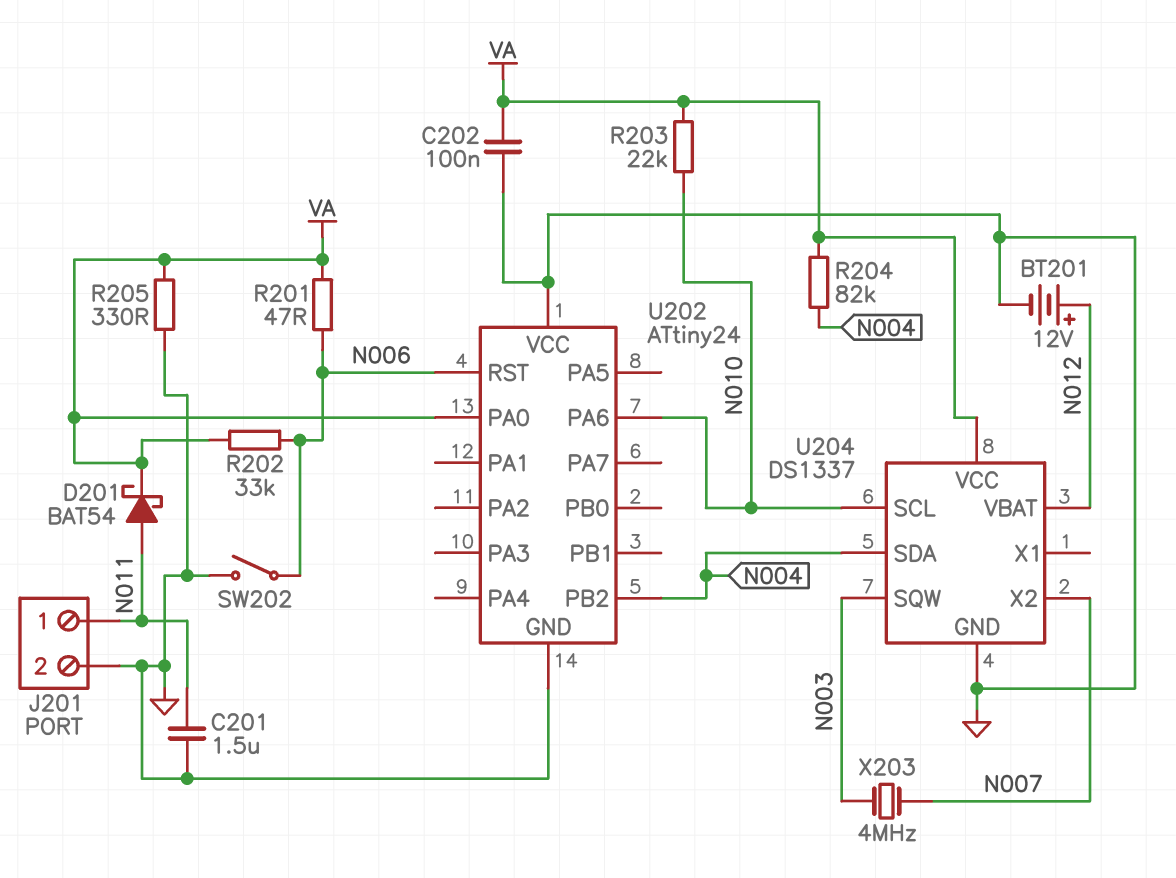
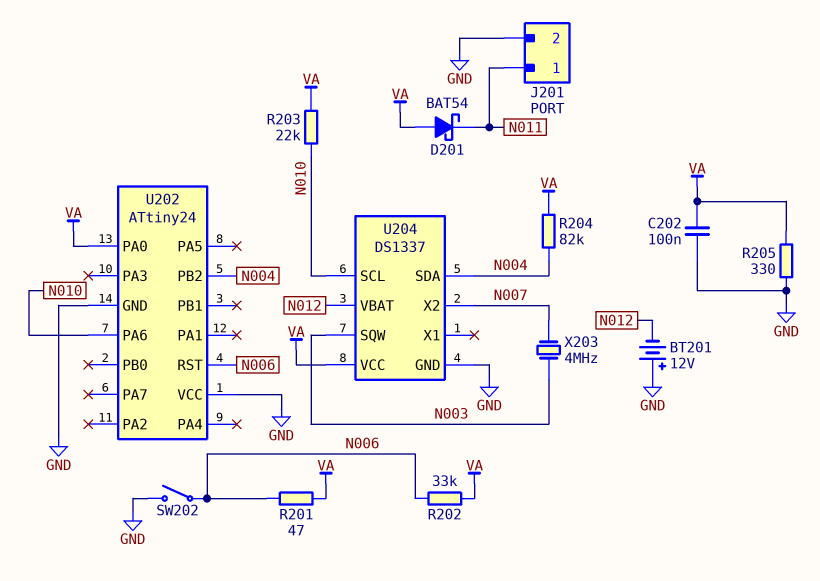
BT201: 12V (plus N012, minus GND) -> 12V (plus GND, minus N012)
C201: 1.5uF (GND, N011) -> none
D201: schottky BAT54 (A N011, K VA) -> schottky BAT54 (A VA, K N011)

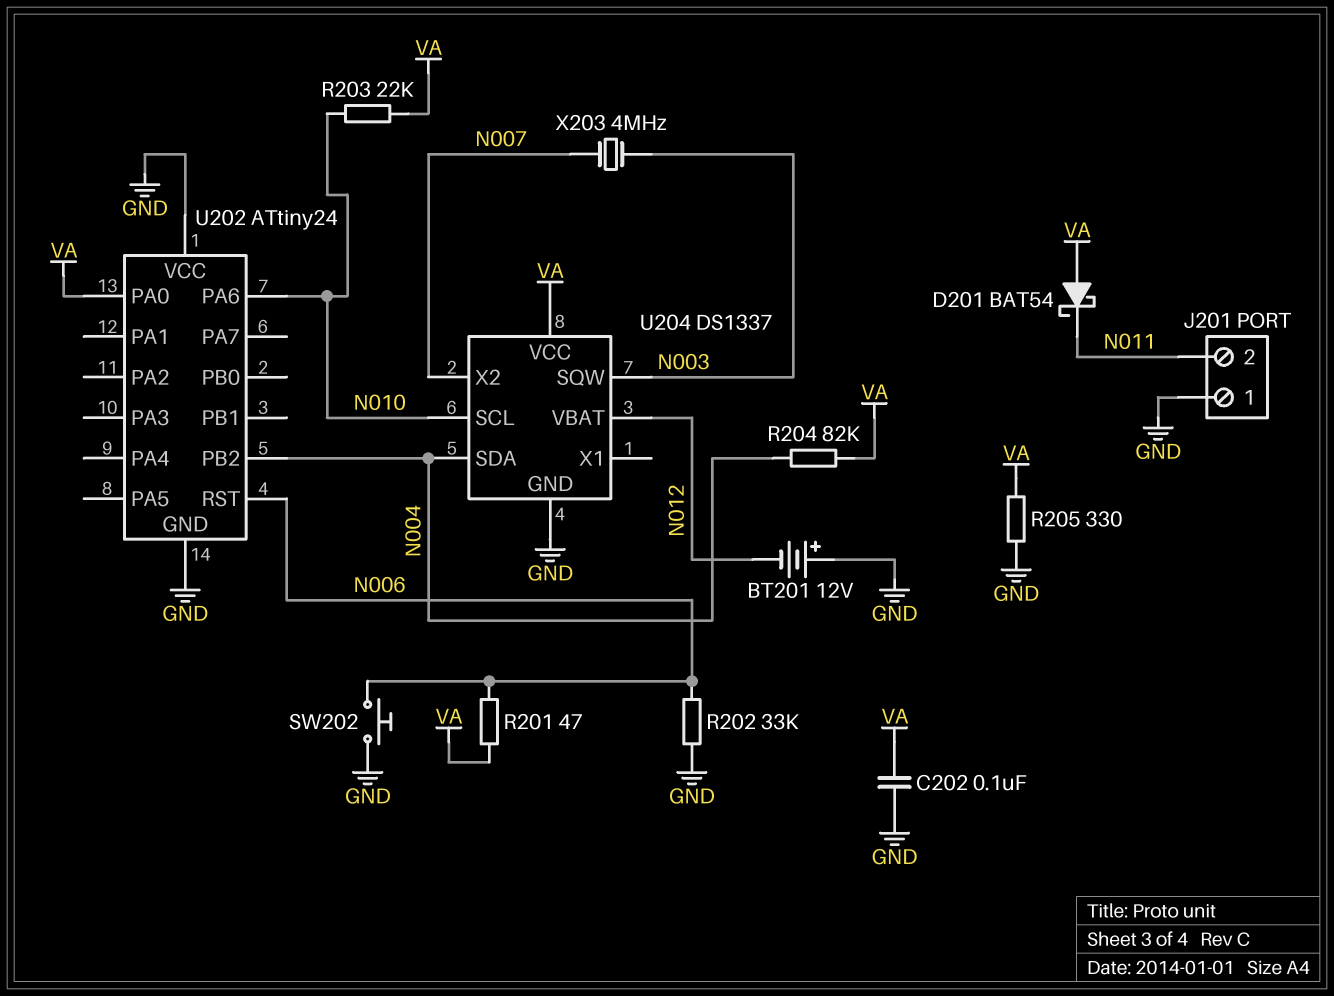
J201 pin 1: N011 -> GND
J201 pin 2: GND -> N011
R202: 33k (N006, VA) -> 33k (GND, N006)
SW202: switch (GND, N006) -> button (GND, N006)

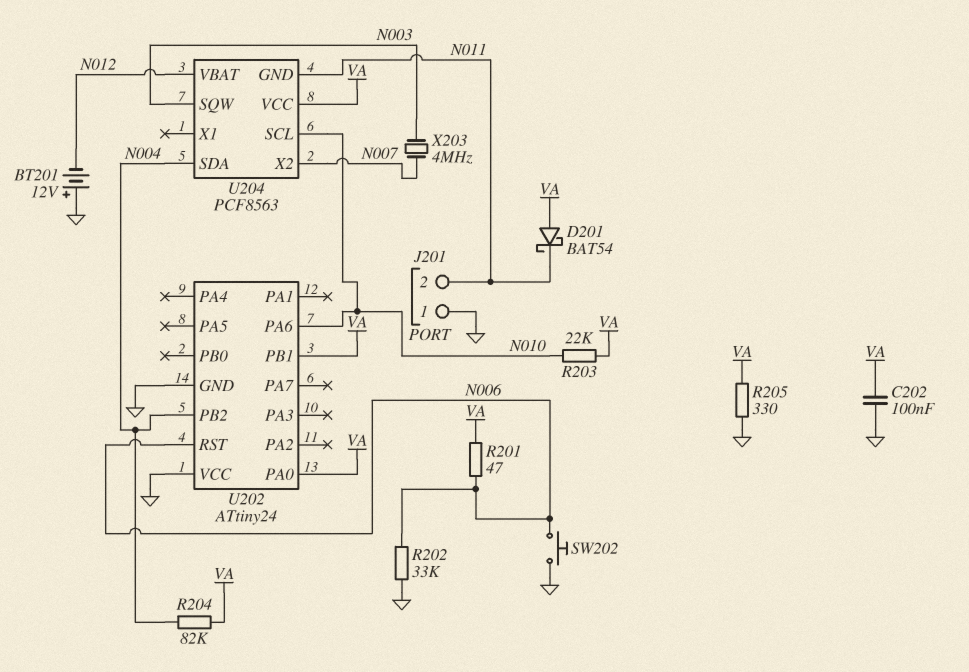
U202 pin PB1: none -> VA
U204: DS1337 -> PCF8563
U204 pin GND: GND -> N011

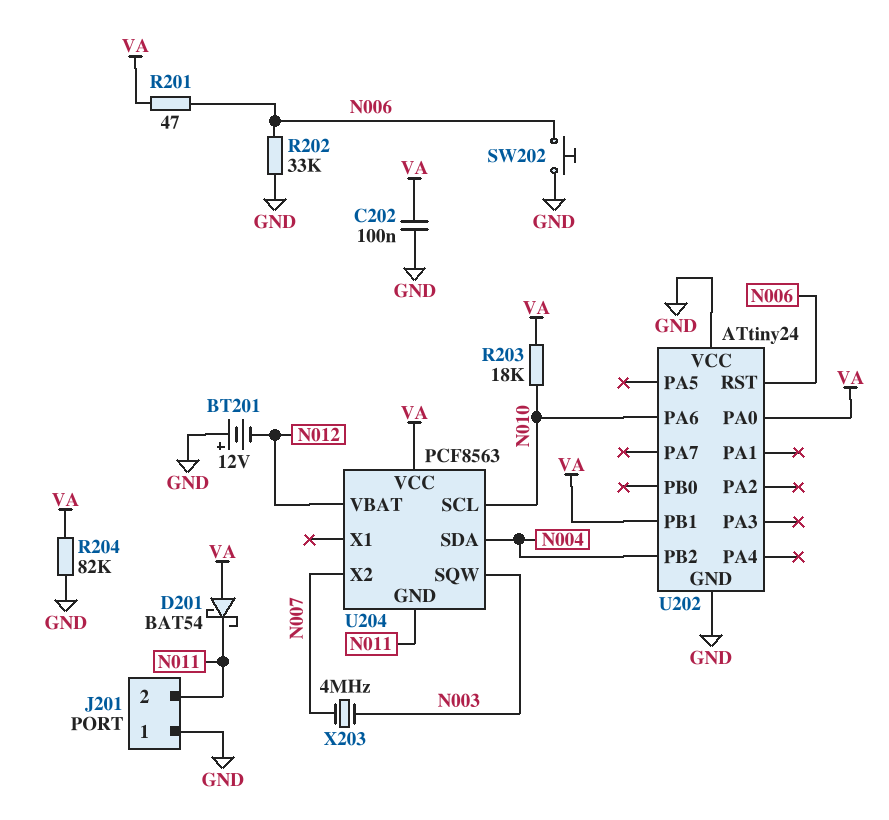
R203: 22k (N010, VA) -> 18k (N010, VA)
R204: 82k (N004, VA) -> 82k (GND, VA)
R205: 330 (GND, VA) -> none

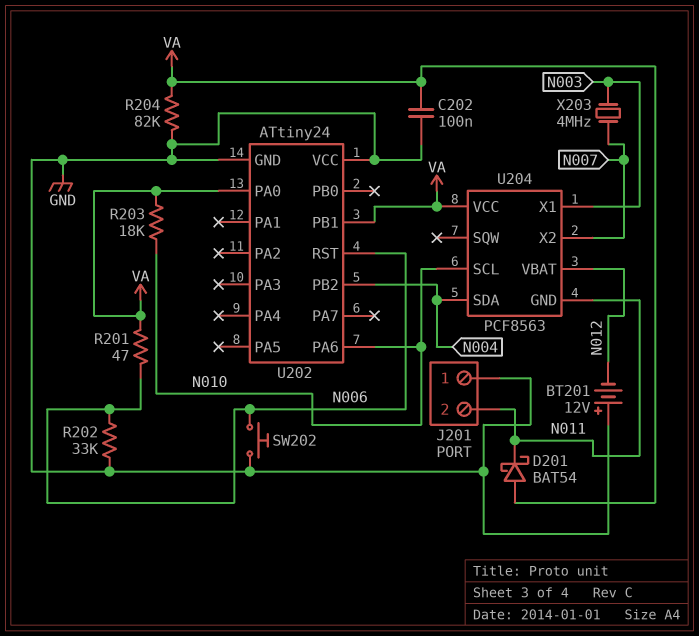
U204 pin SQW: N003 -> none
U204 pin X1: none -> N003

